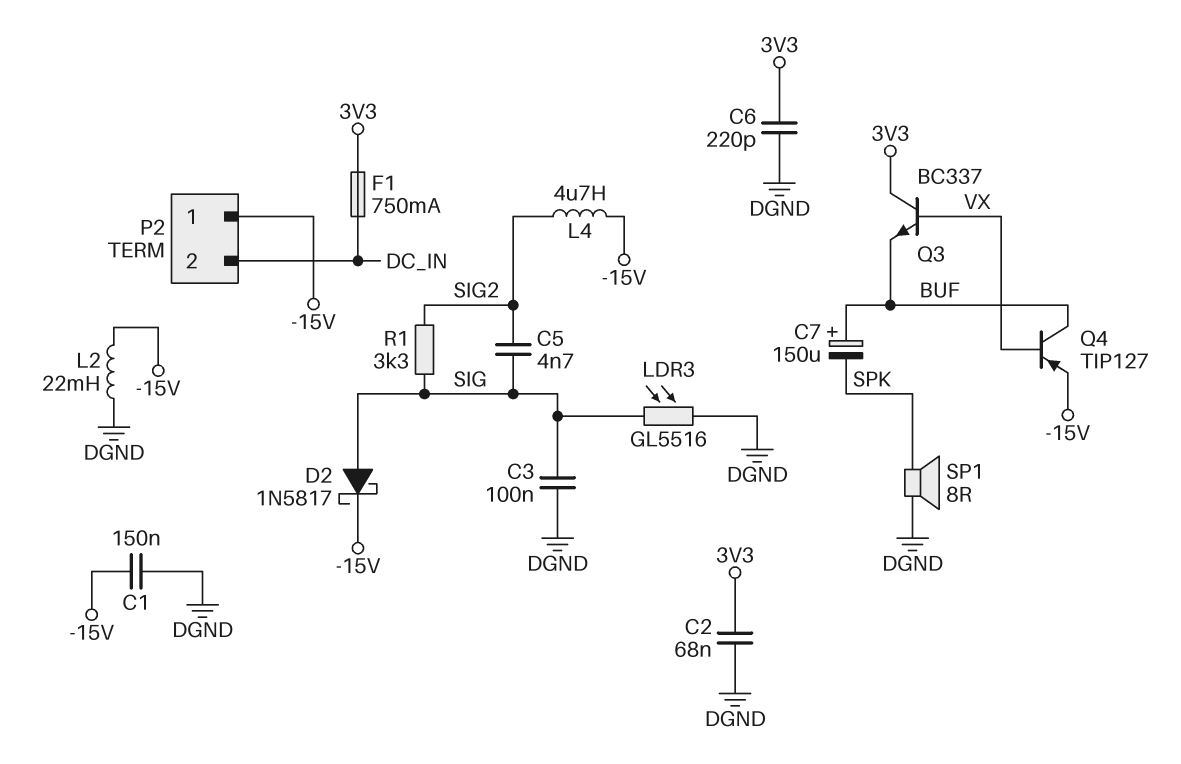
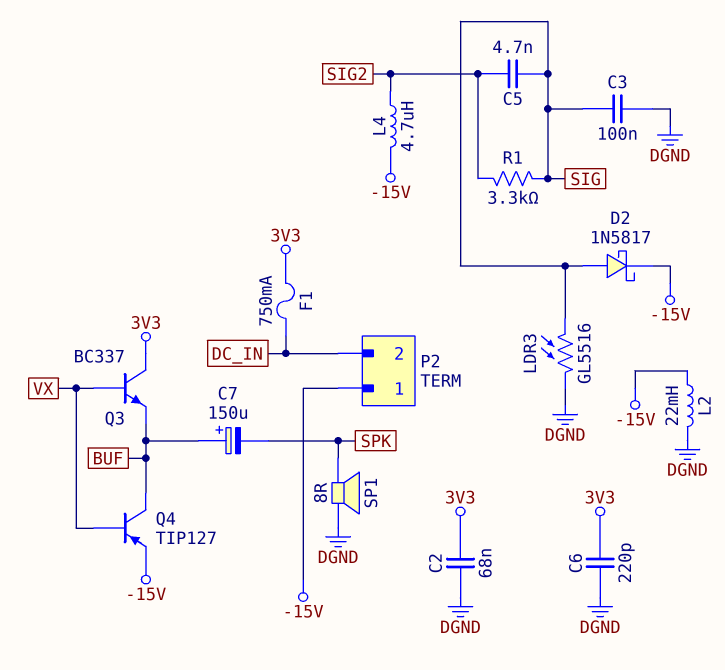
C1: 150nF (-15V, DGND) -> none

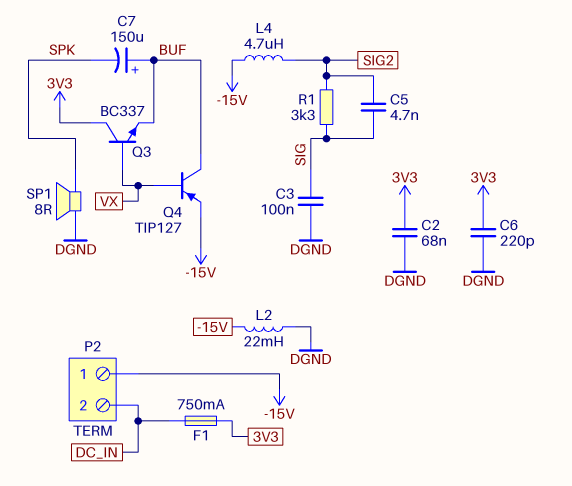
D2: schottky 1N5817 (A SIG, K -15V) -> none
LDR3: GL5516 (DGND, SIG) -> none

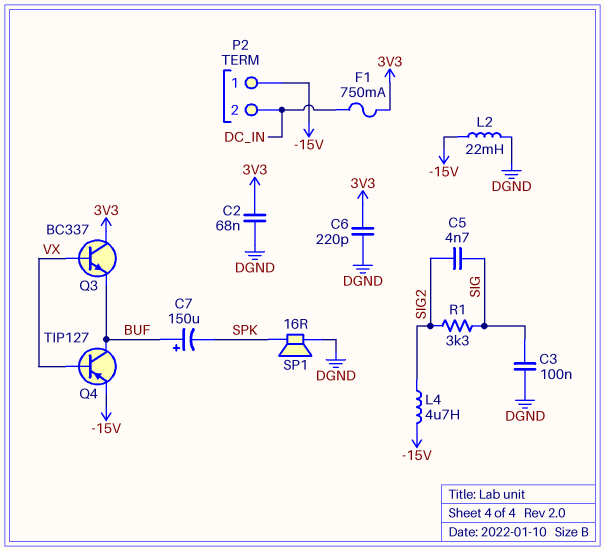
SP1: speaker 8R (DGND, SPK) -> speaker 16R (DGND, SPK)

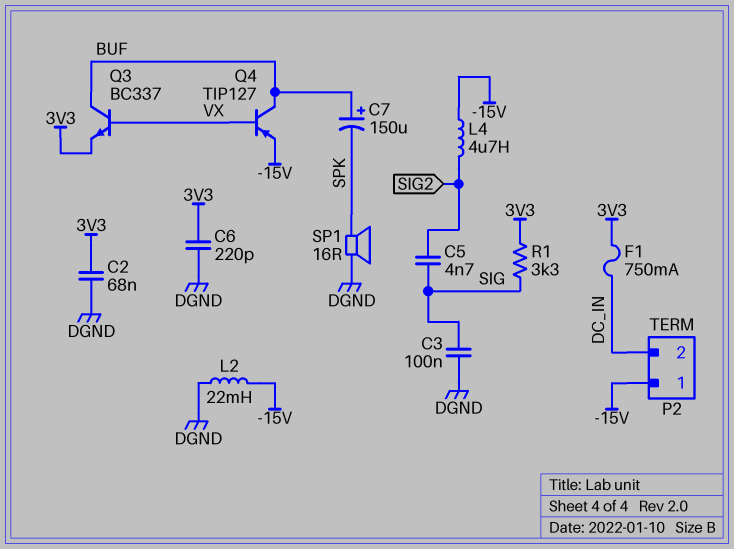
Q3: NPN BC337 (B VX, C 3V3, E BUF) -> NPN BC337 (B VX, C BUF, E 3V3)
R1: 3.3k (SIG, SIG2) -> 3.3k (3V3, SIG)

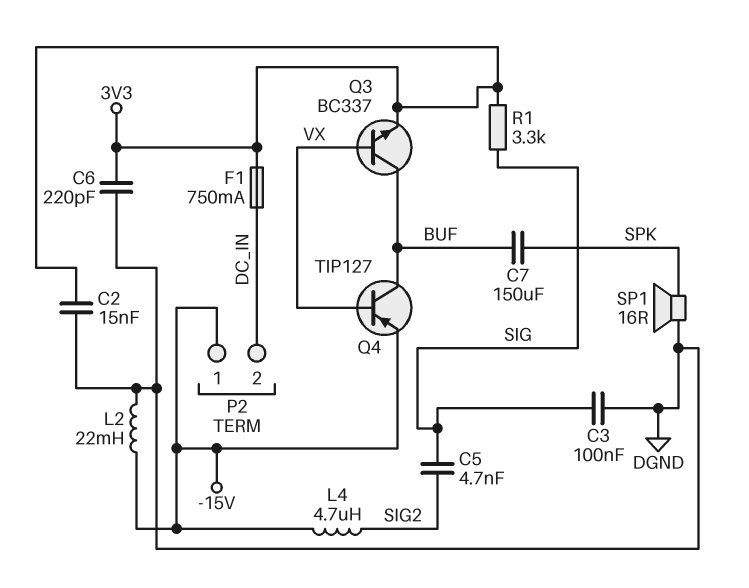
C2: 68nF (3V3, DGND) -> 15nF (3V3, DGND)
C7: 150uF (plus BUF, minus SPK) -> 150uF (BUF, SPK)

